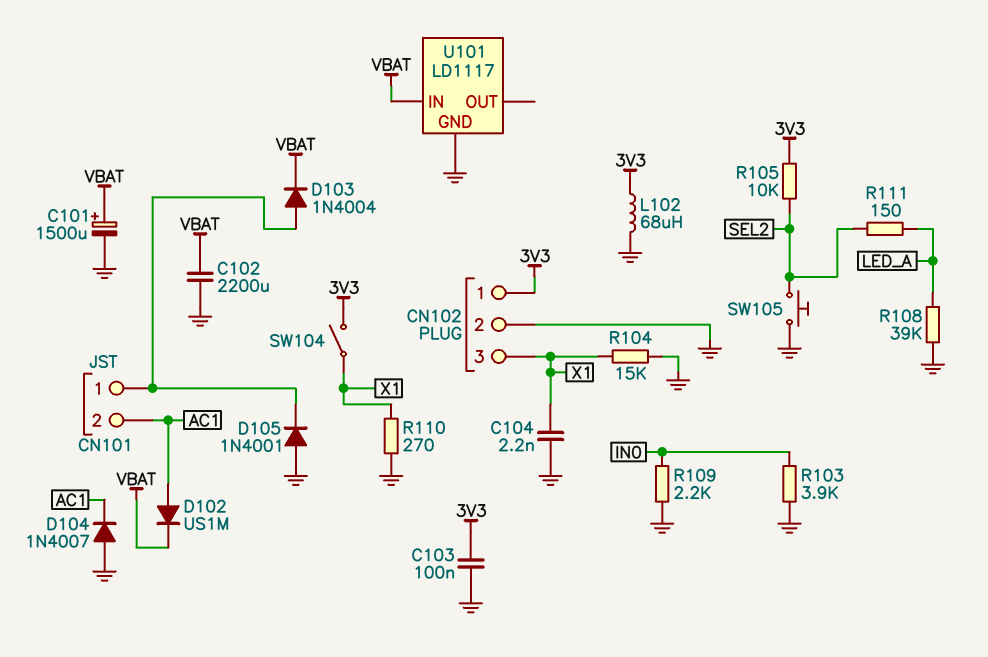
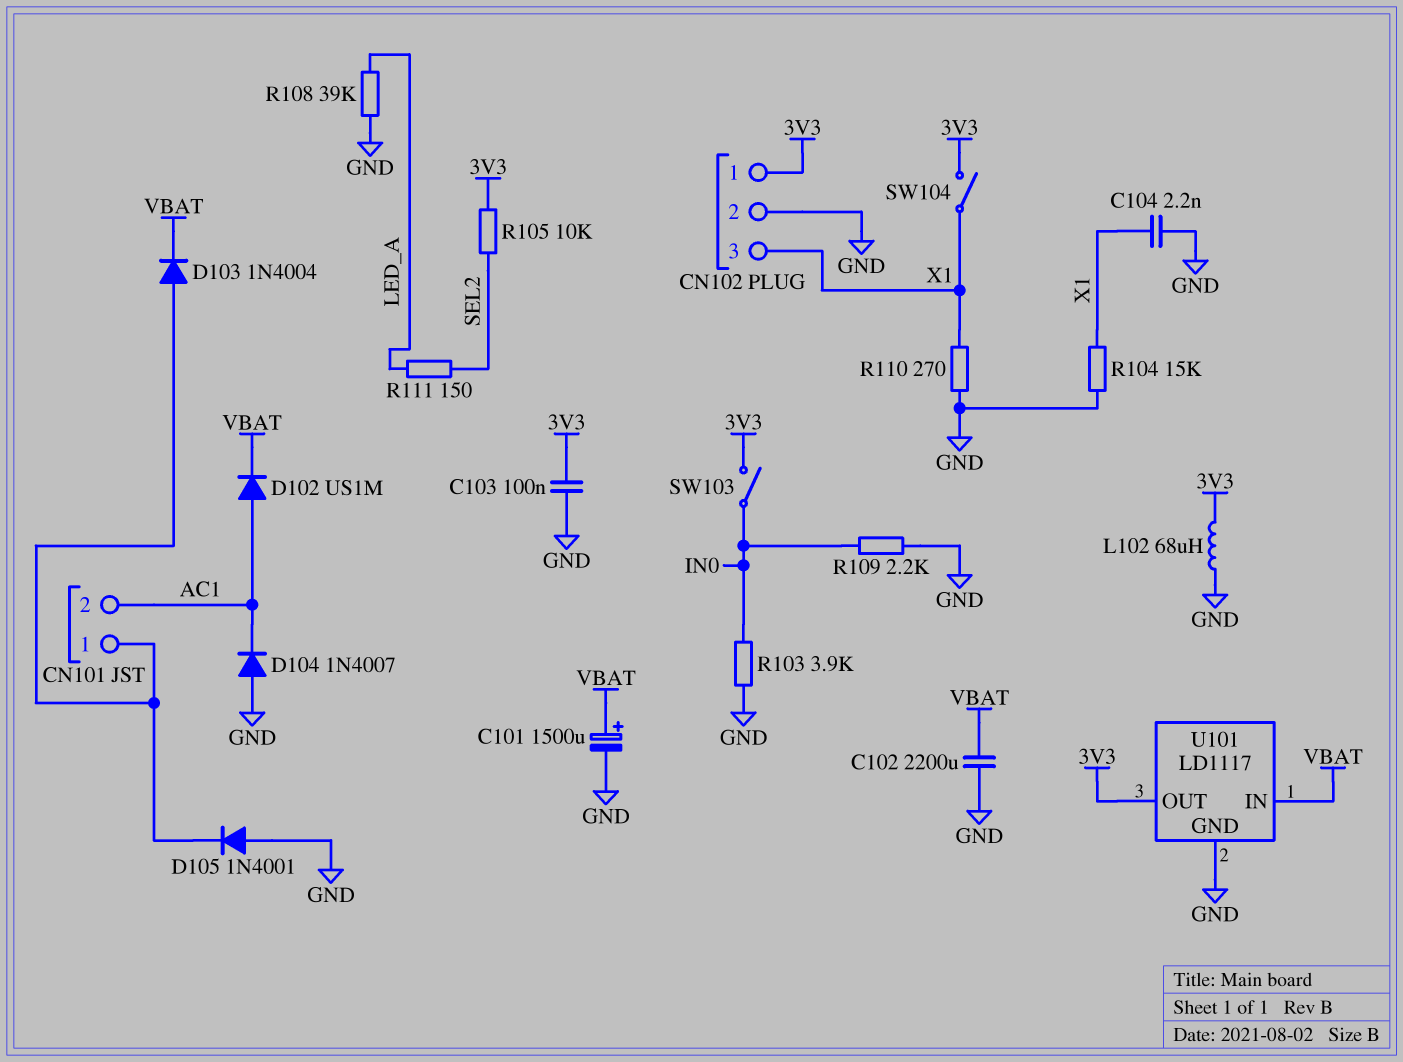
SW103: none -> switch (3V3, IN0)
SW105: button (GND, SEL2) -> none
U101 pin OUT: none -> 3V3

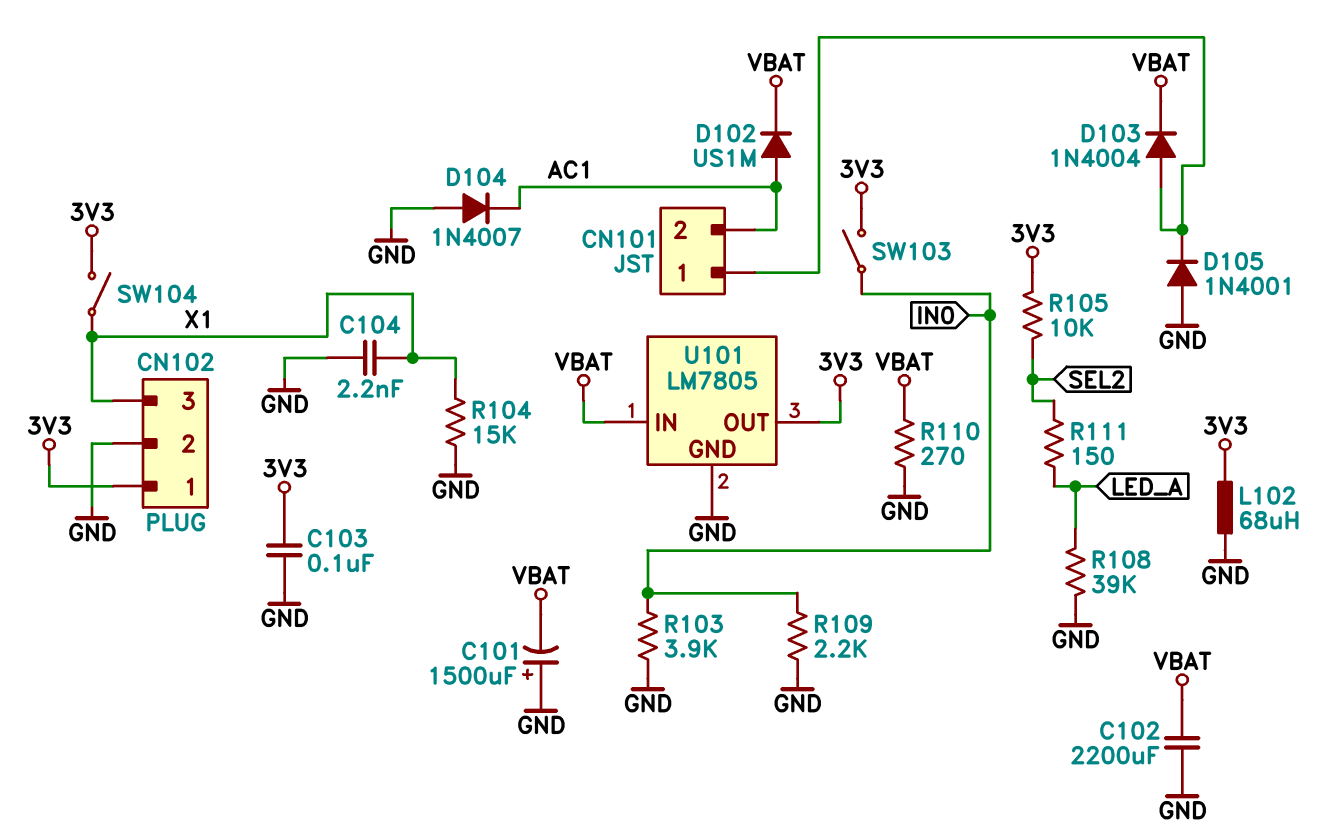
C101: 1500uF (plus VBAT, minus GND) -> 1500uF (plus GND, minus VBAT)
R110: 270 (GND, X1) -> 270 (GND, VBAT)
U101: LD1117 -> LM7805

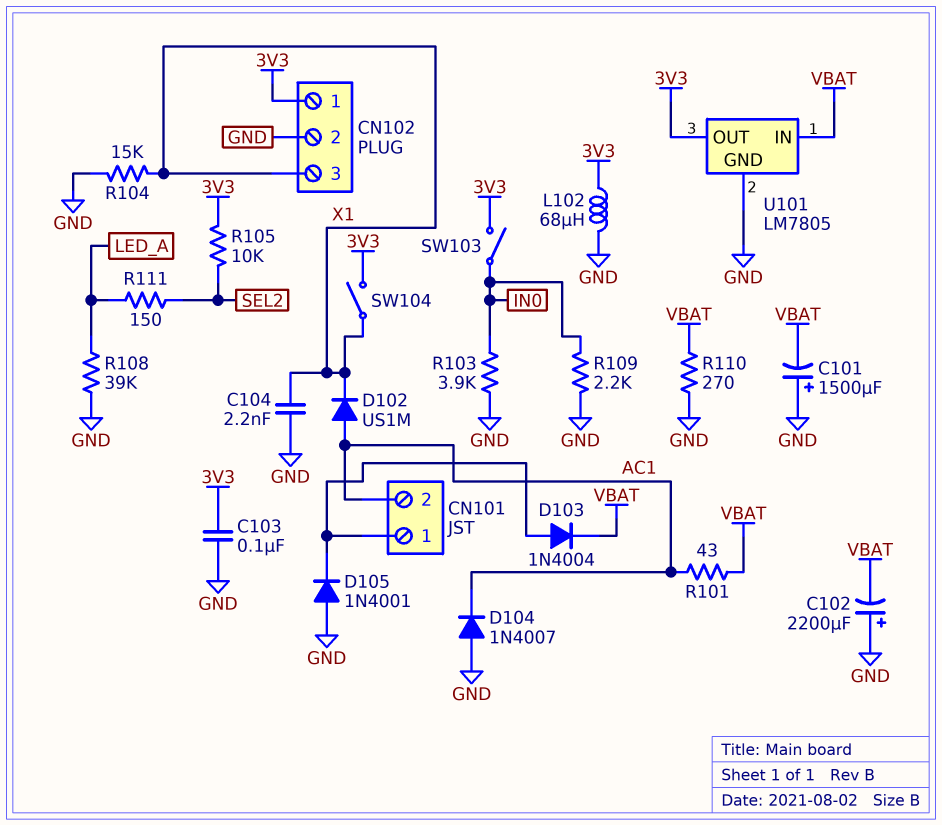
C102: 2200uF (GND, VBAT) -> 2200uF (plus GND, minus VBAT)
D102: diode US1M (A AC1, K VBAT) -> diode US1M (A AC1, K X1)
R101: none -> 43 (AC1, VBAT)

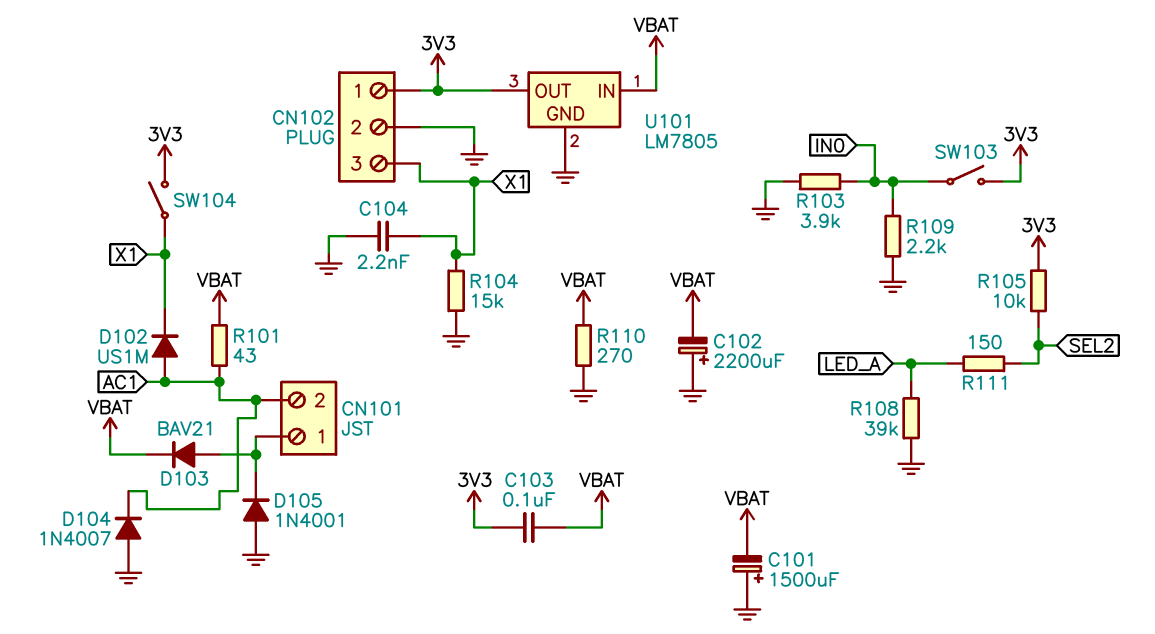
C103: 100nF (3V3, GND) -> 100nF (3V3, VBAT)
D103: diode 1N4004 (A CN101/1, K VBAT) -> diode BAV21 (A CN101/1, K VBAT)
L102: 68uH (3V3, GND) -> none

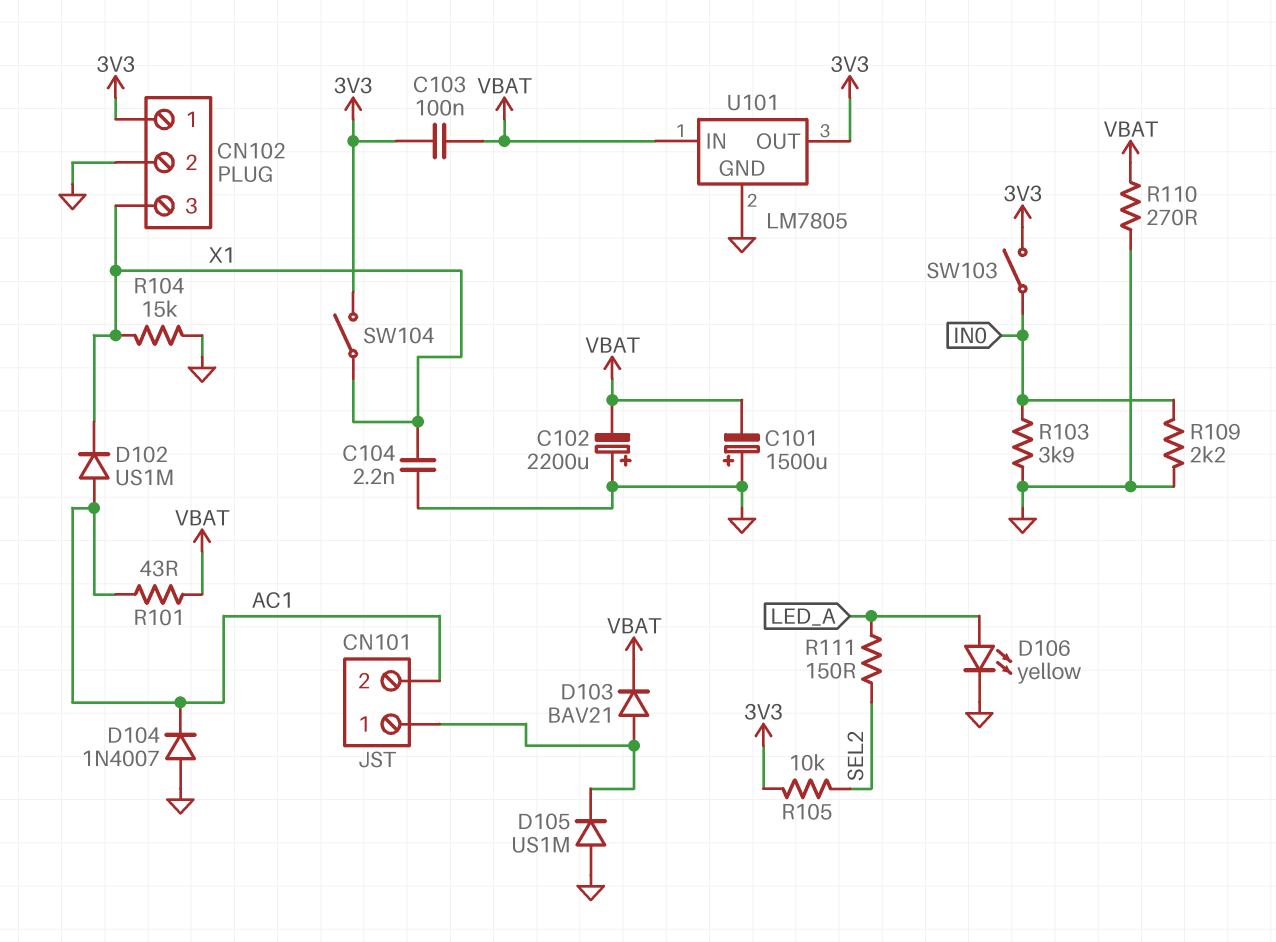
D105: diode 1N4001 (A GND, K CN101/1) -> diode US1M (A GND, K CN101/1)
D106: none -> LED yellow (A LED_A, K GND)
R108: 39k (GND, LED_A) -> none

